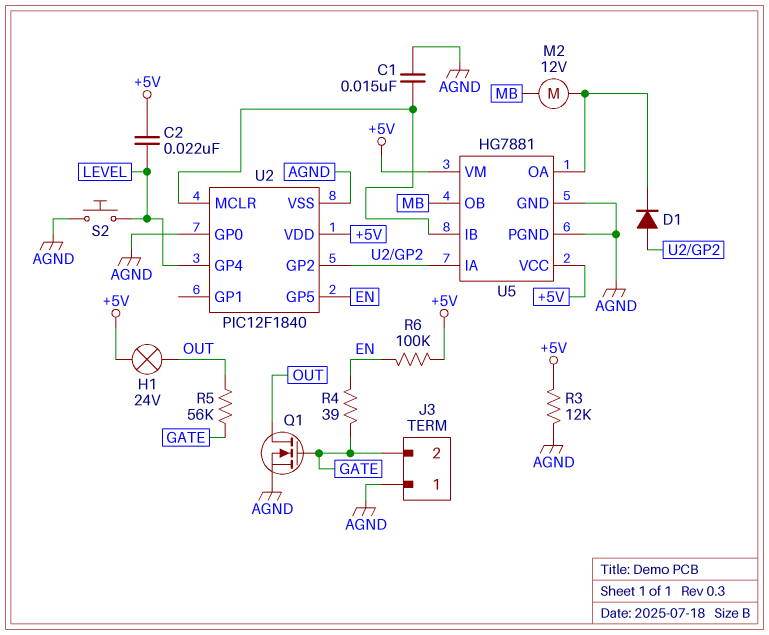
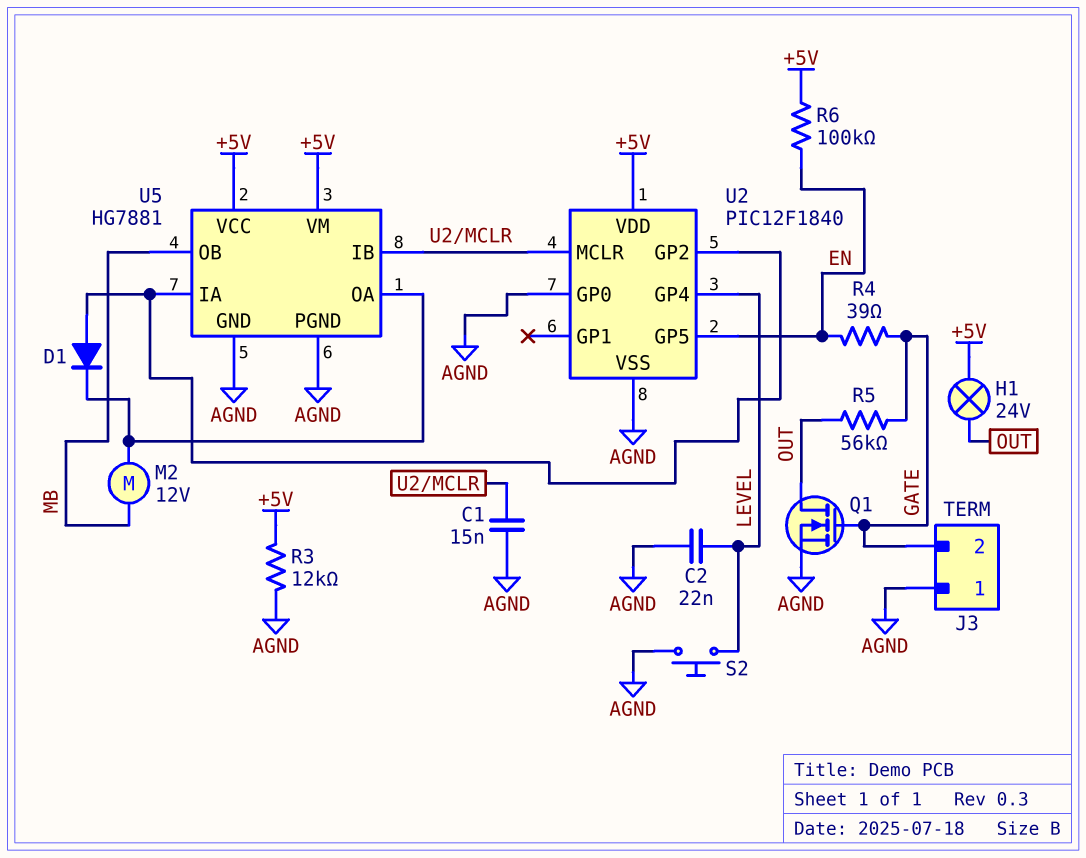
C2: 22nF (+5V, LEVEL) -> 22nF (AGND, LEVEL)

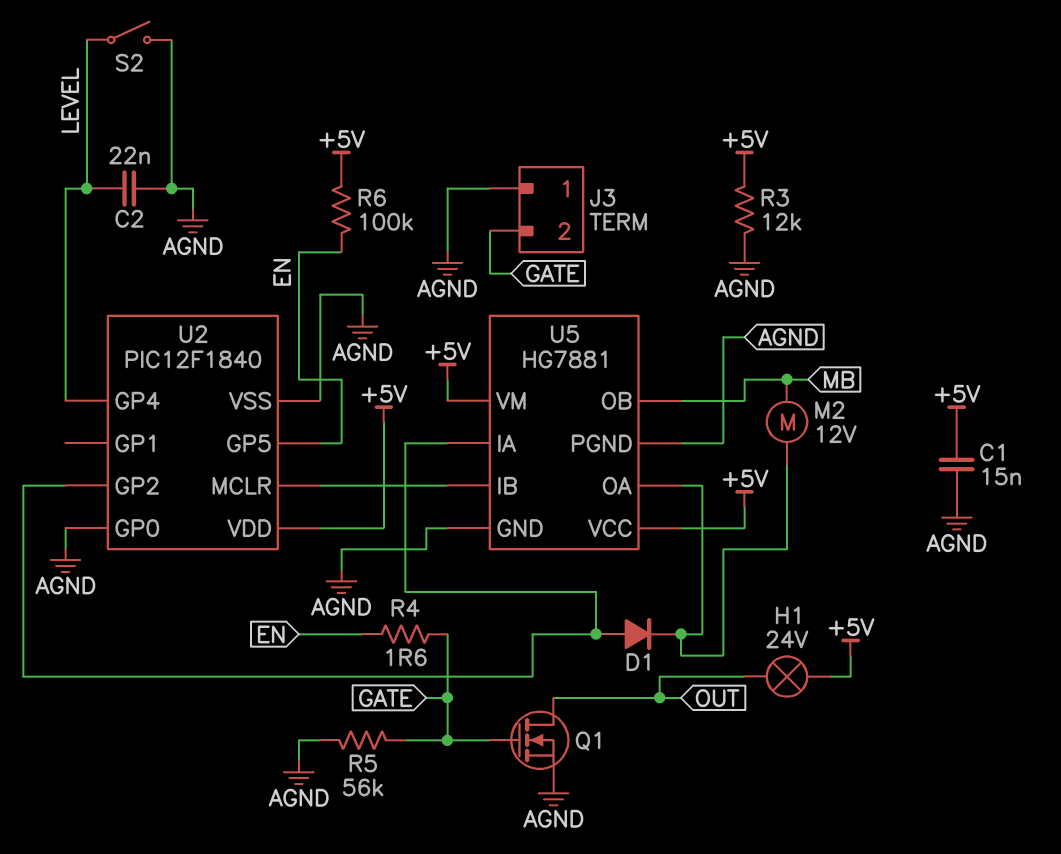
C1: 15nF (AGND, U2/MCLR) -> 15nF (+5V, AGND)
R4: 39 (EN, GATE) -> 1.6 (EN, GATE)
R5: 56k (GATE, OUT) -> 56k (AGND, GATE)
S2: button (AGND, LEVEL) -> switch (AGND, LEVEL)

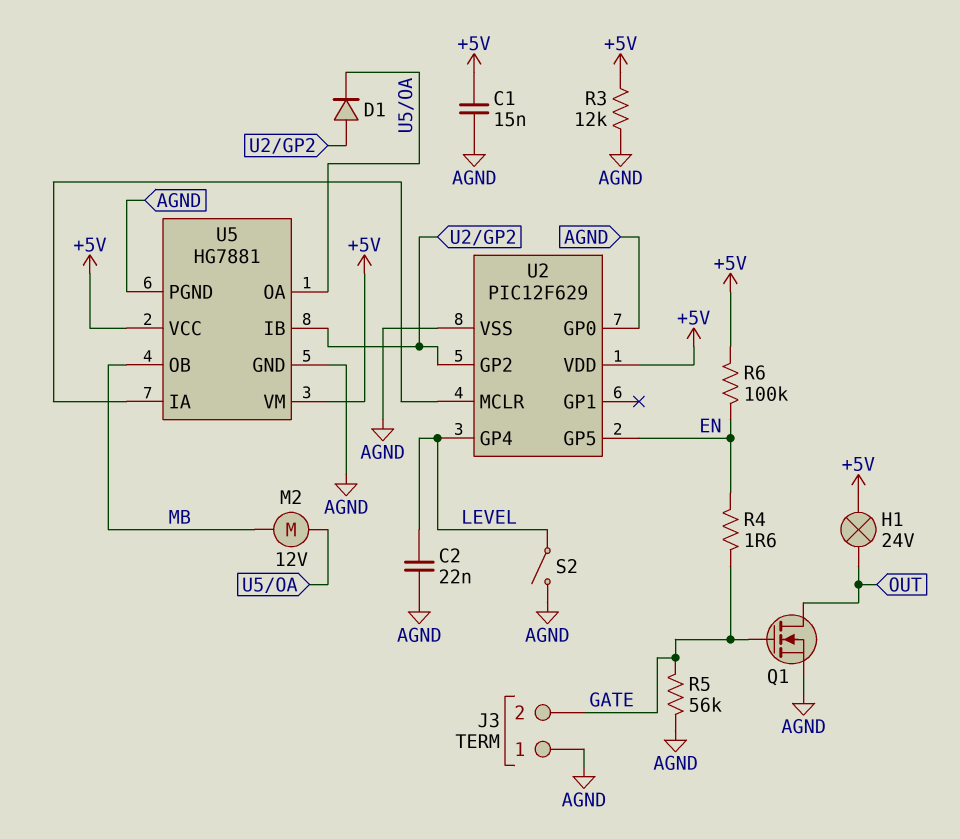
U2: PIC12F1840 -> PIC12F629
U5 pin IA: U2/GP2 -> U2/MCLR
U5 pin IB: U2/MCLR -> U2/GP2

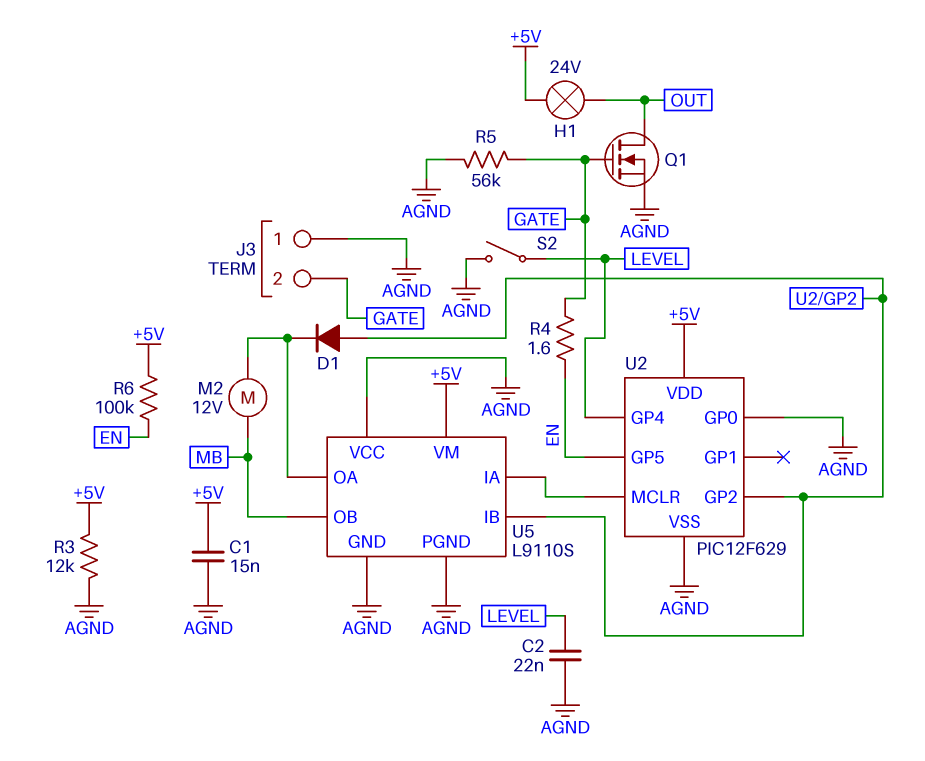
U5: HG7881 -> L9110S
U5 pin VCC: +5V -> AGND

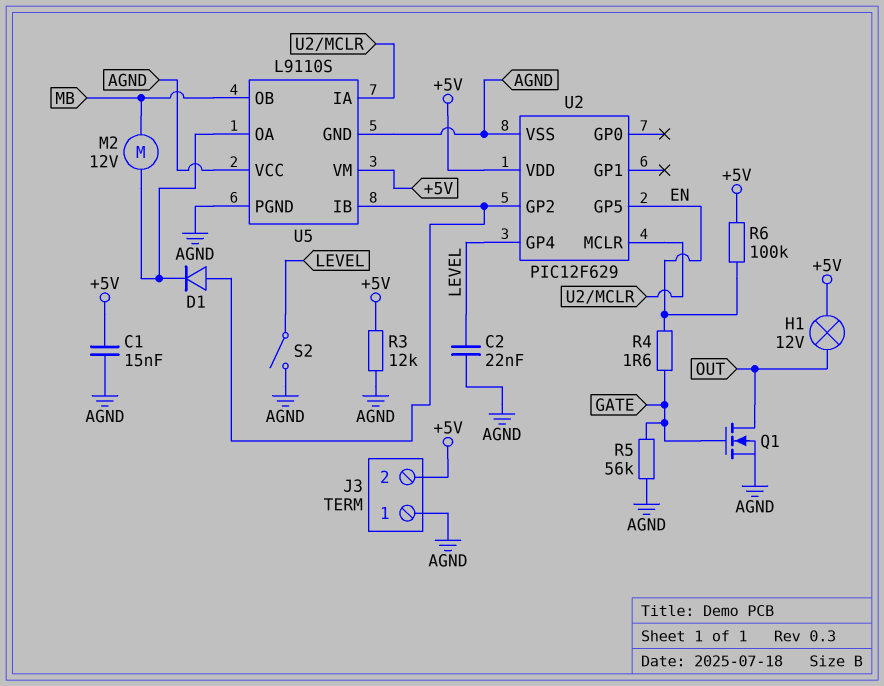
H1: lamp 24V (+5V, OUT) -> lamp 12V (+5V, OUT)
J3 pin 2: GATE -> +5V
U2 pin GP0: AGND -> none

